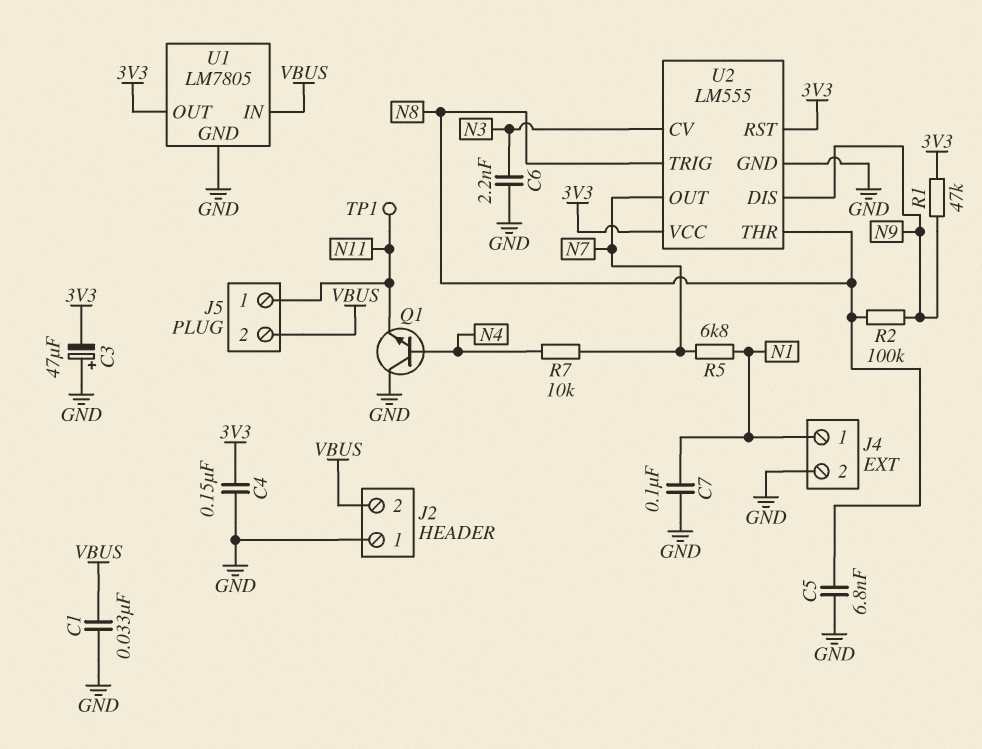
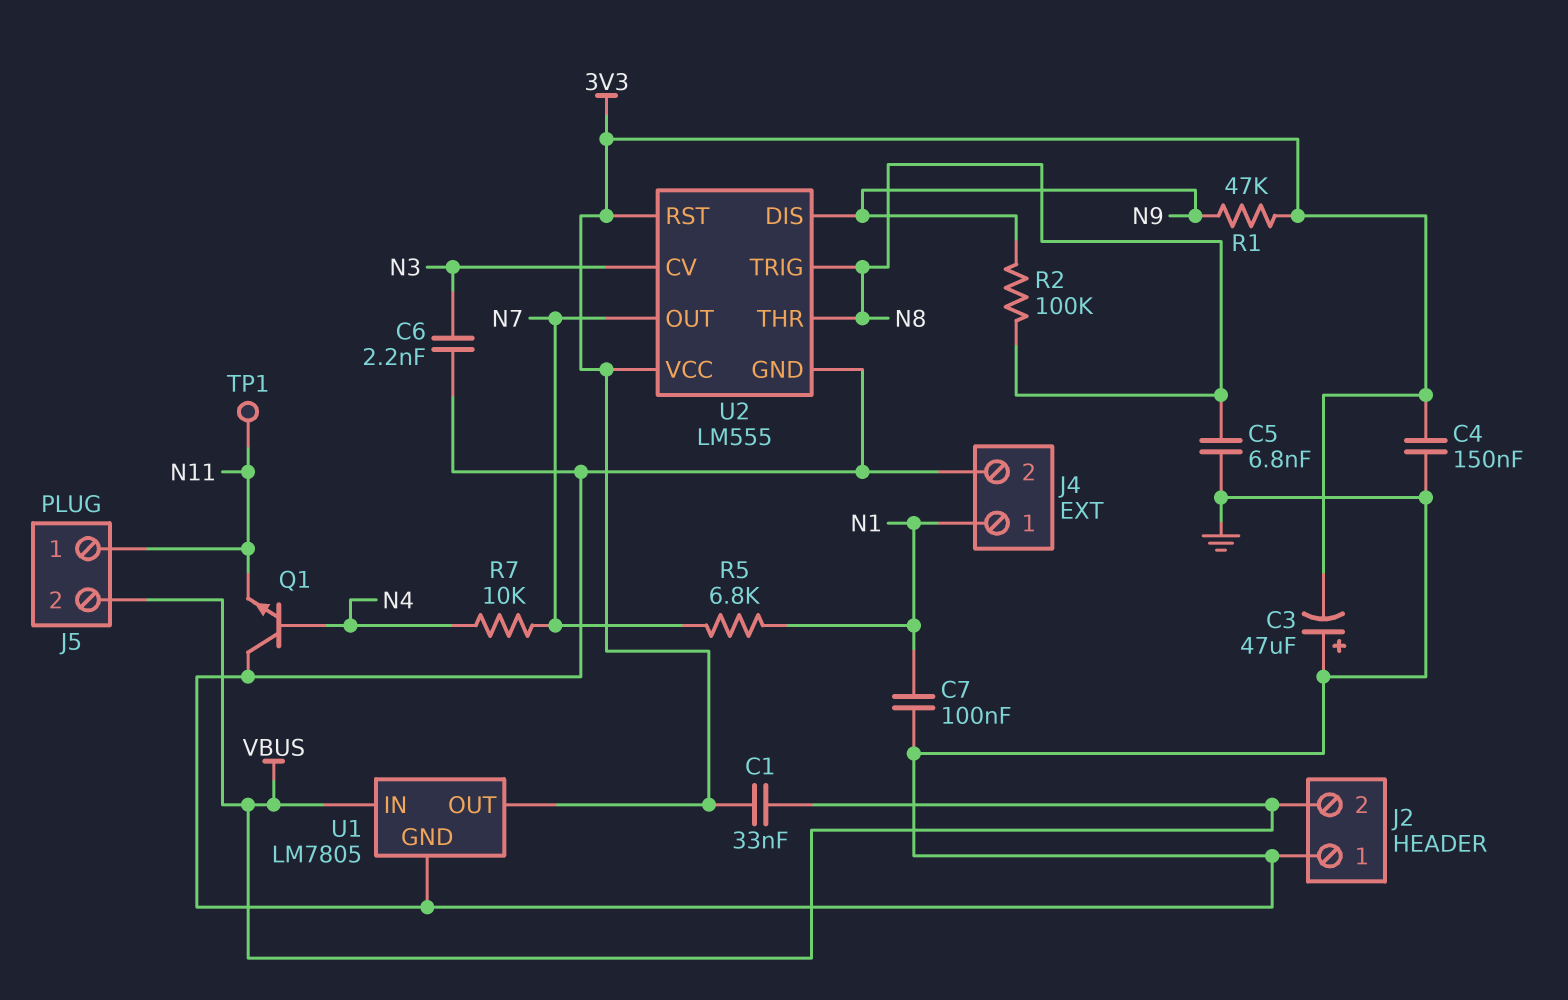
C1: 33nF (GND, VBUS) -> 33nF (3V3, VBUS)

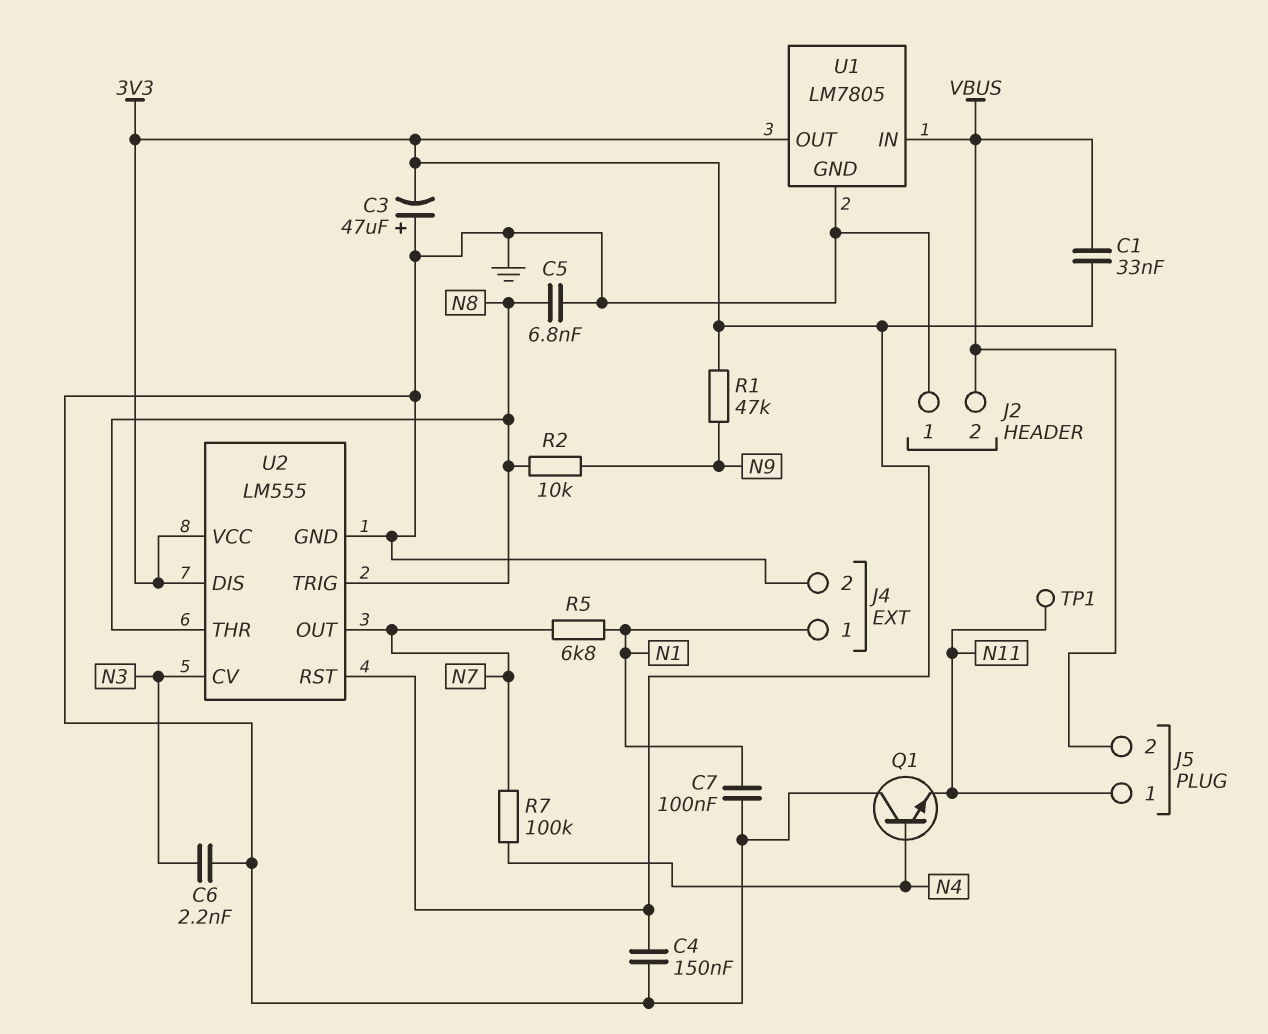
R2: 100k (N8, N9) -> 10k (N8, N9)
R7: 10k (N4, N7) -> 100k (N4, N7)
U2 pin DIS: N9 -> 3V3

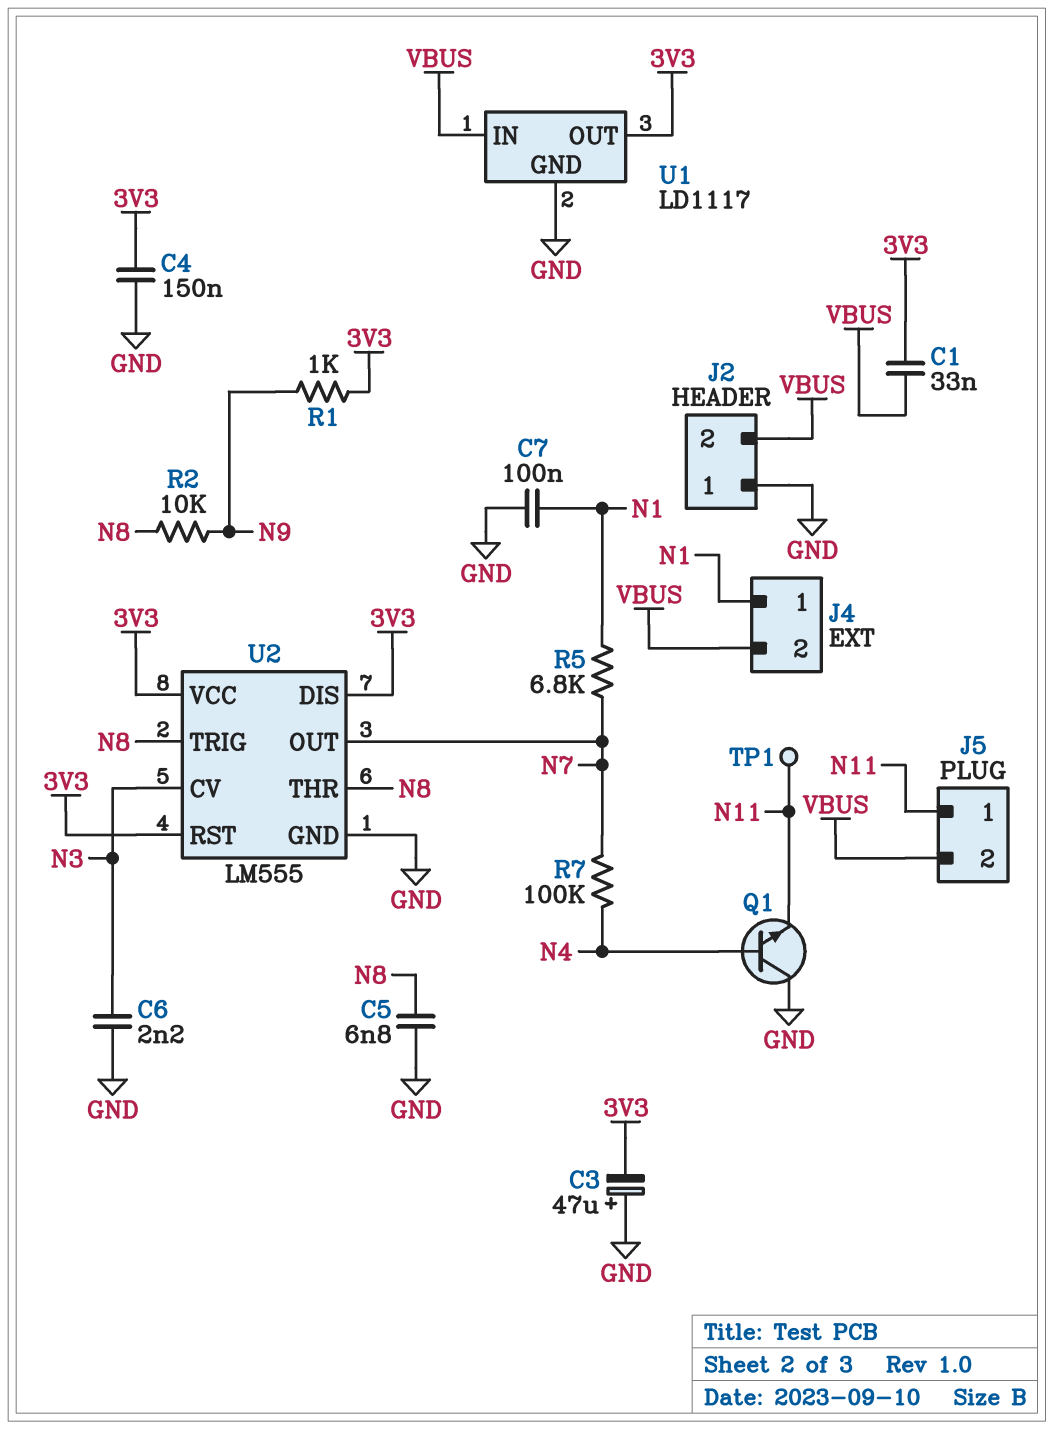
J4 pin 2: GND -> VBUS
R1: 47k (3V3, N9) -> 1k (3V3, N9)
U1: LM7805 -> LD1117

